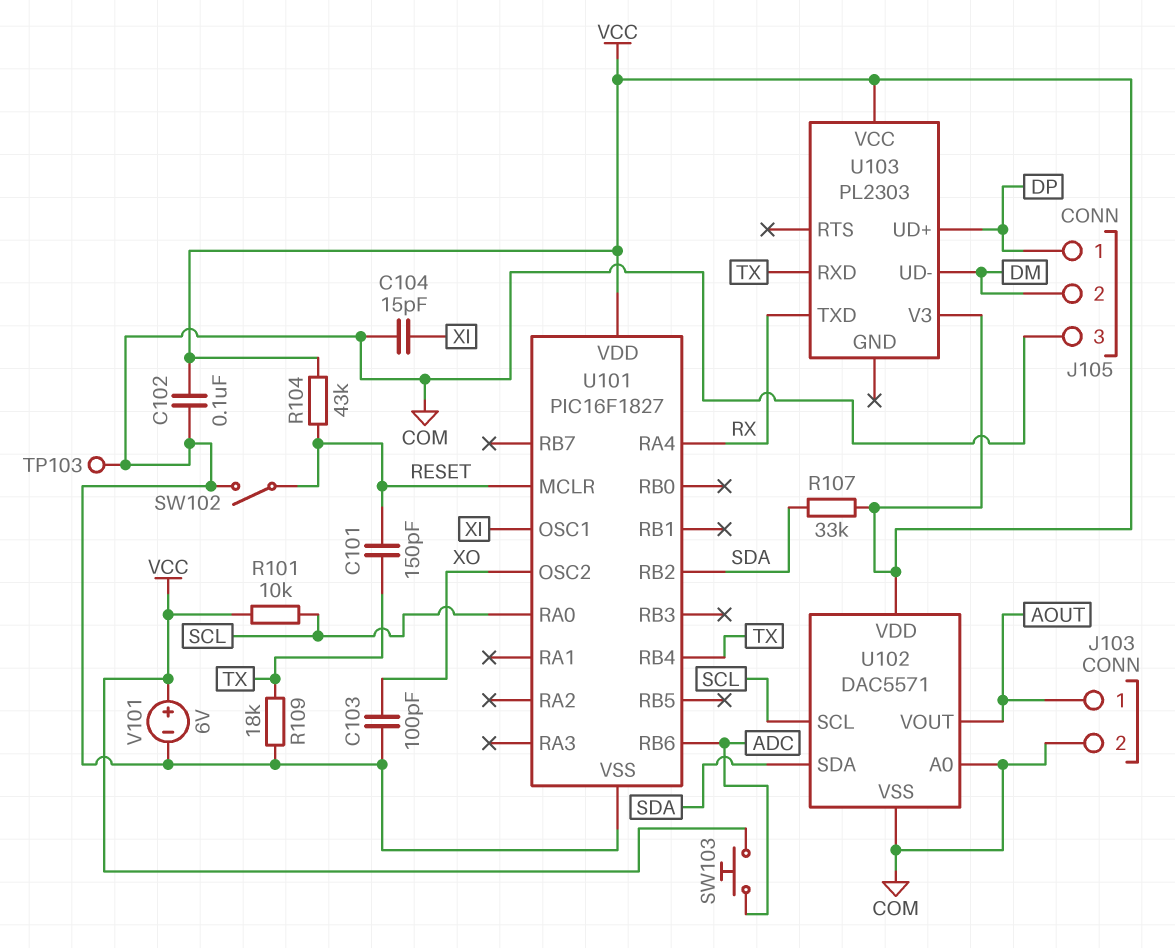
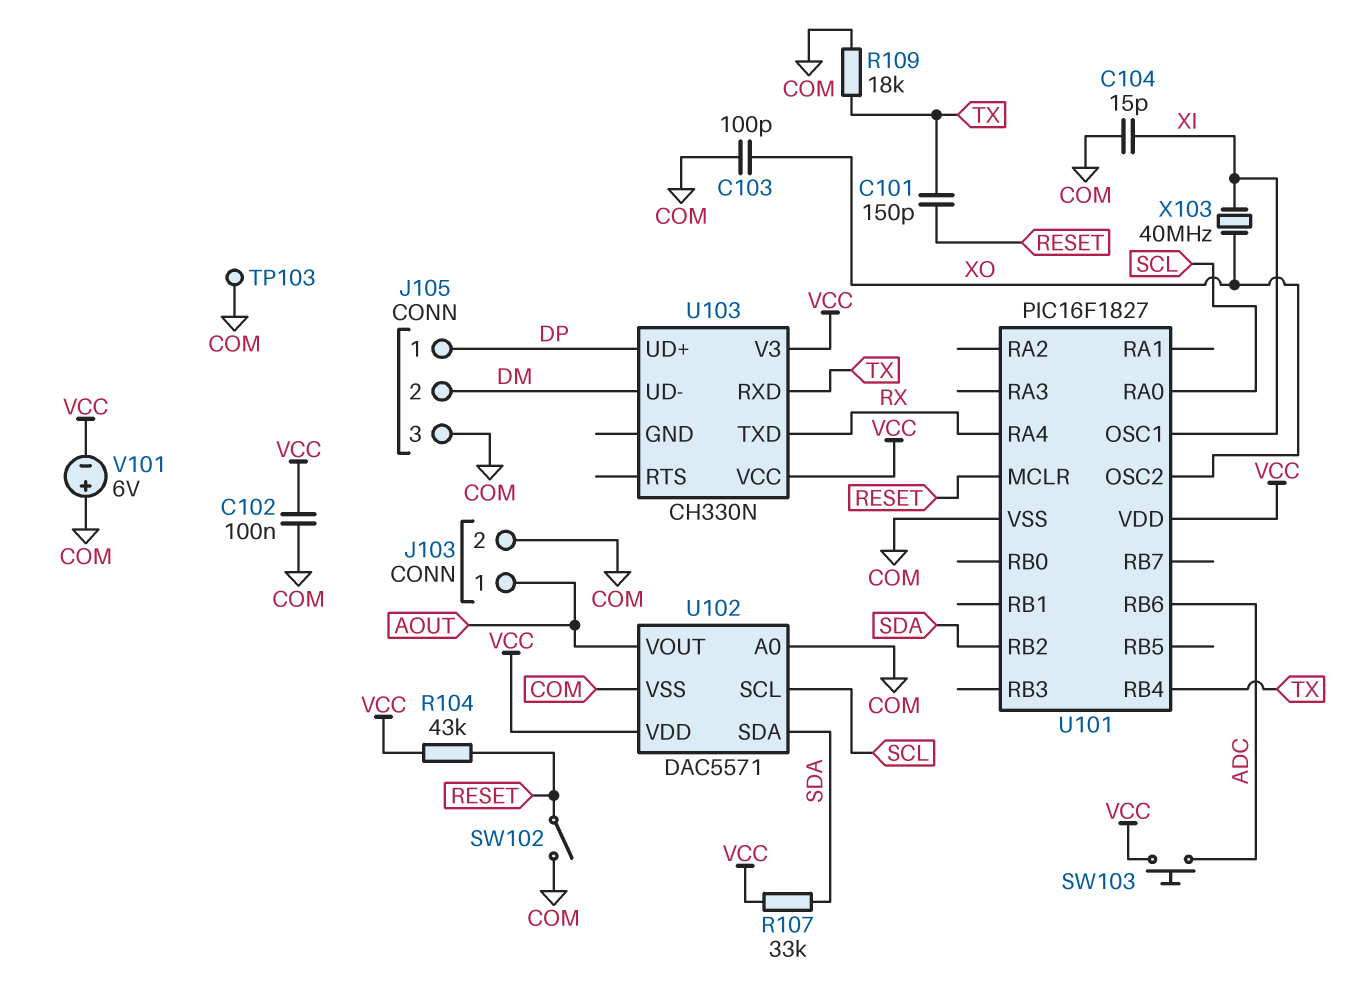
R101: 10k (SCL, VCC) -> none
U103: PL2303 -> CH330N
V101: 6V (plus VCC, minus COM) -> 6V (plus COM, minus VCC)
X103: none -> 40MHz (XI, XO)

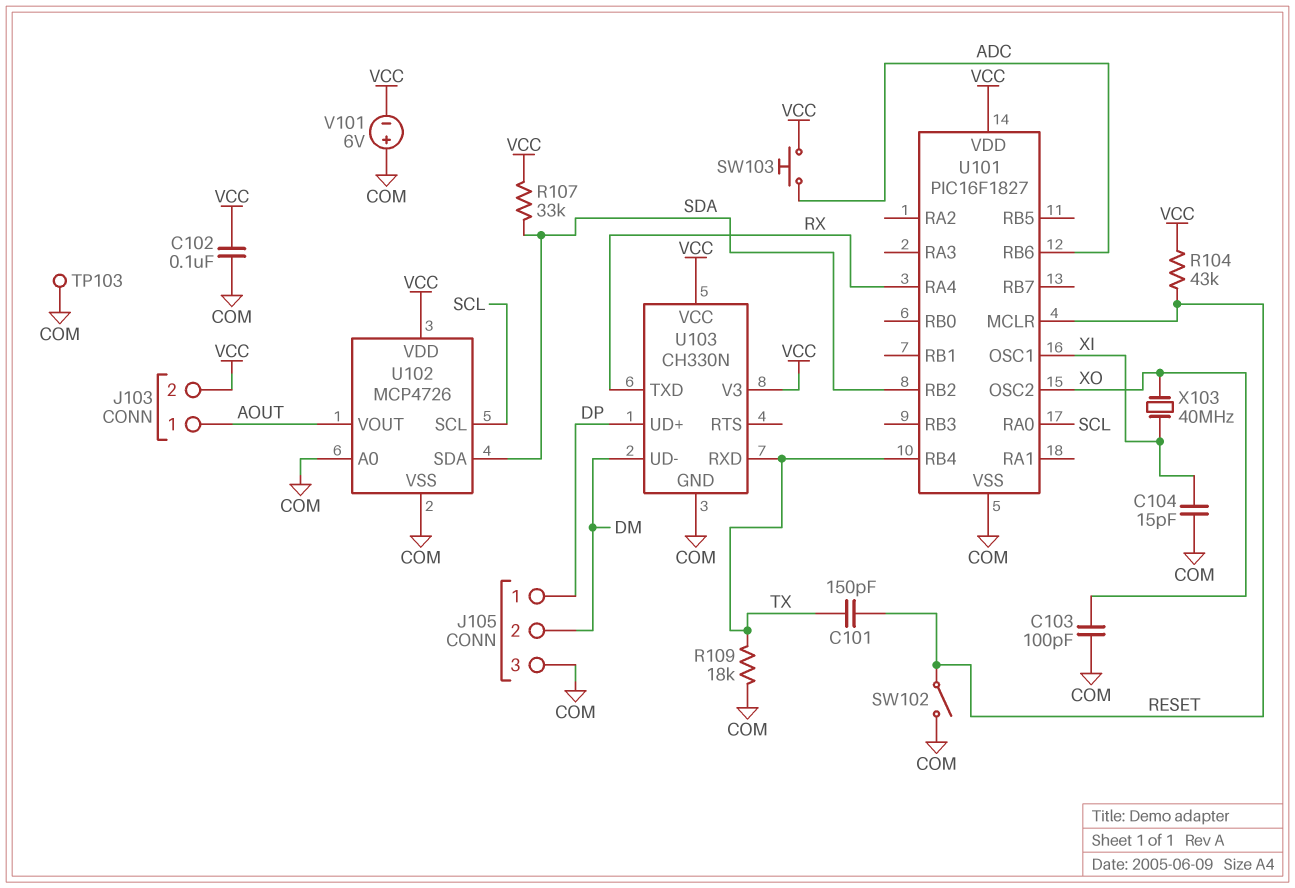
J103 pin 2: COM -> VCC
U102: DAC5571 -> MCP4726
U103 pin GND: none -> COM

